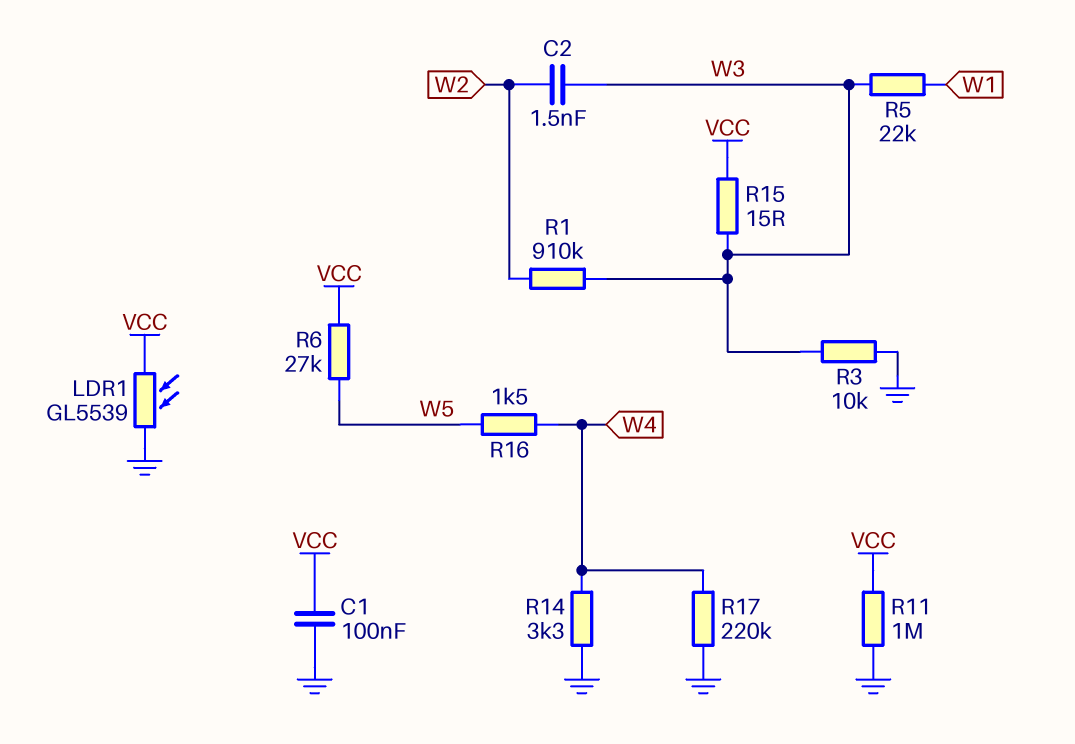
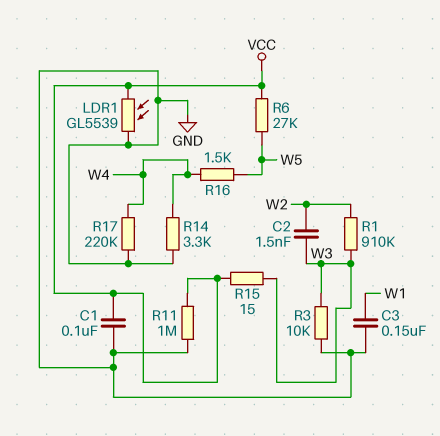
C3: none -> 150nF (GND, W1)
R5: 22k (W1, W3) -> none

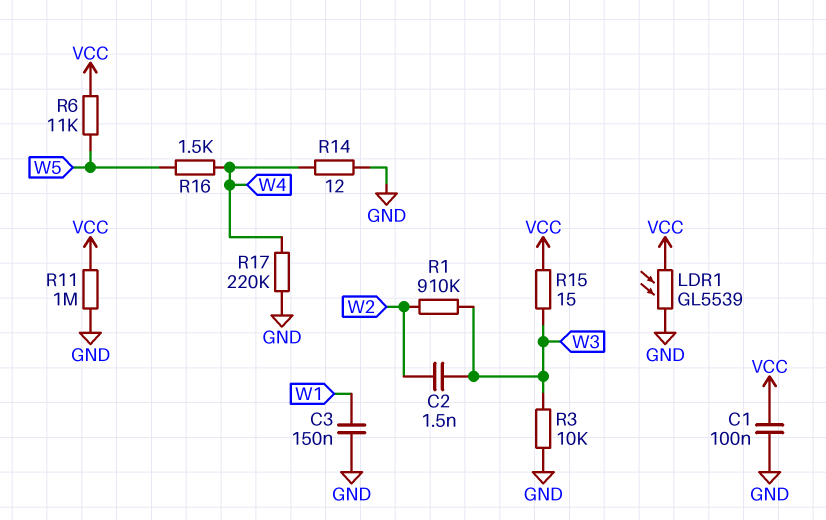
R6: 27k (VCC, W5) -> 11k (VCC, W5)
R14: 3.3k (GND, W4) -> 12 (GND, W4)

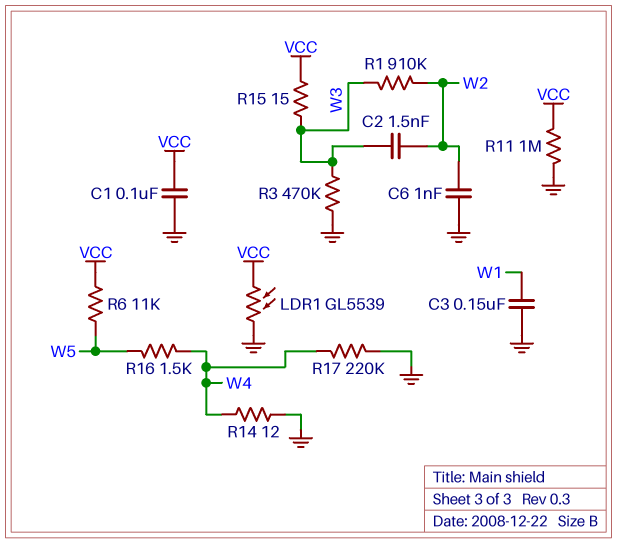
C6: none -> 1nF (GND, W2)
R3: 10k (GND, W3) -> 470k (GND, W3)

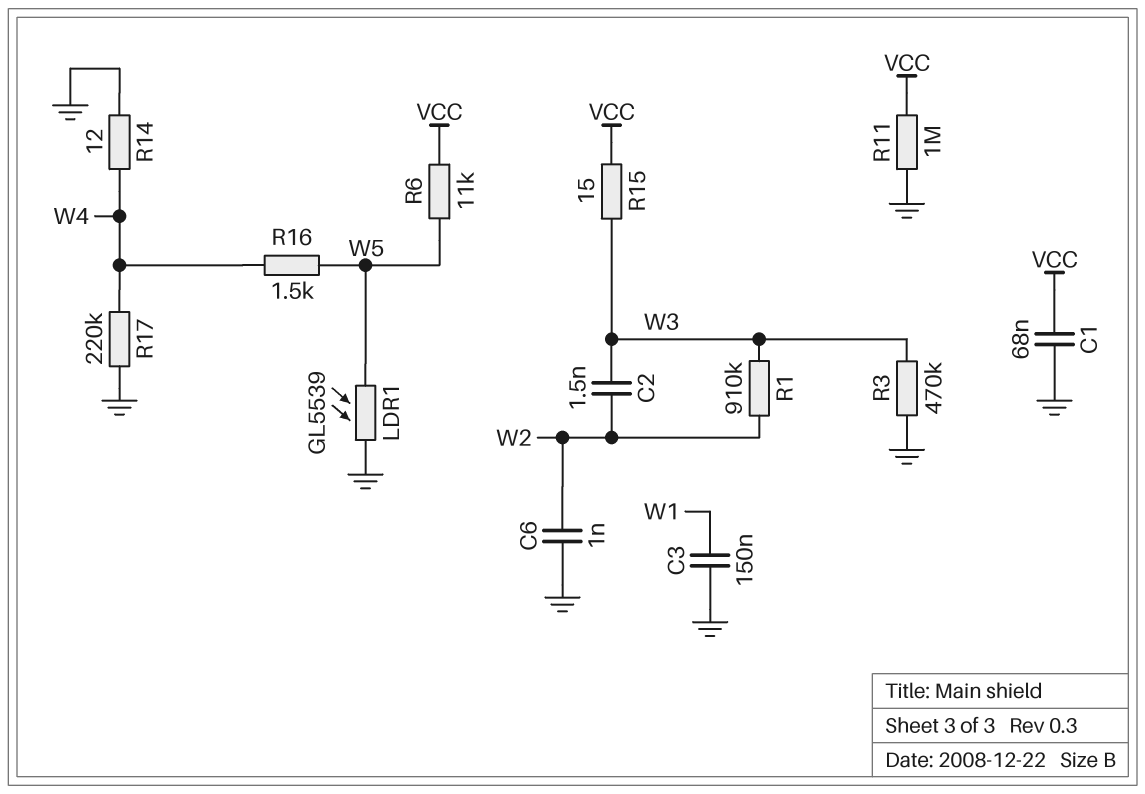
C1: 100nF (GND, VCC) -> 68nF (GND, VCC)
LDR1: GL5539 (GND, VCC) -> GL5539 (GND, W5)

